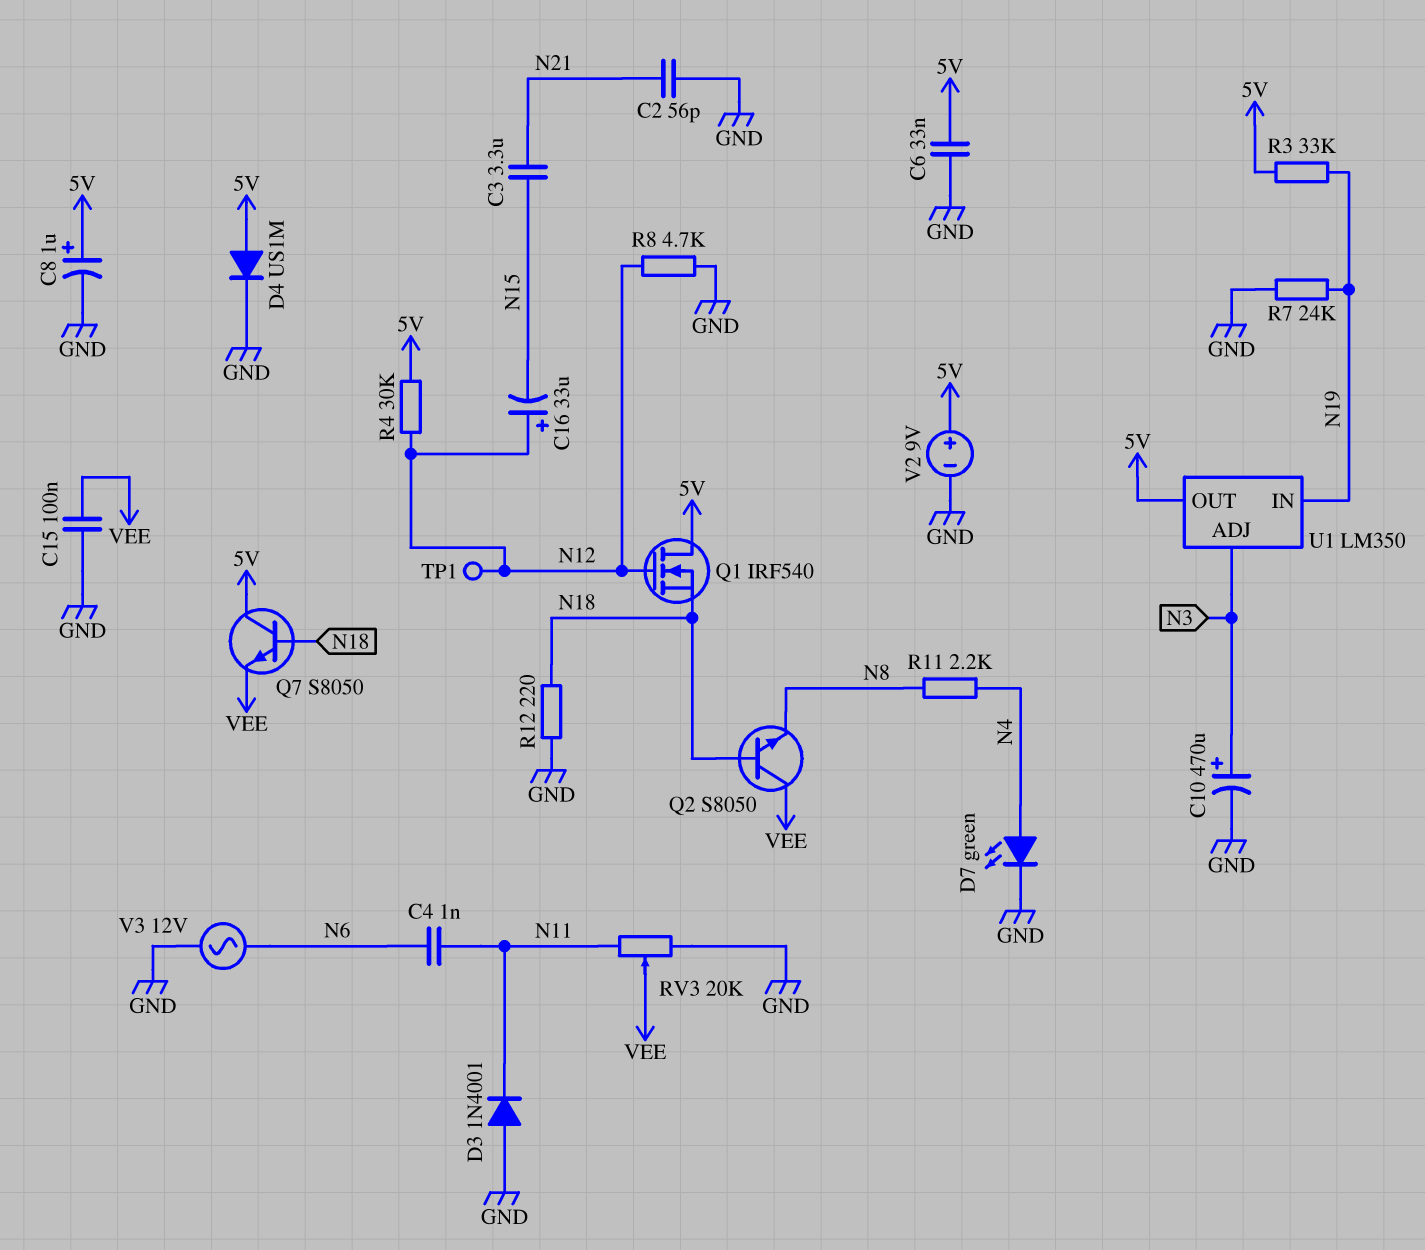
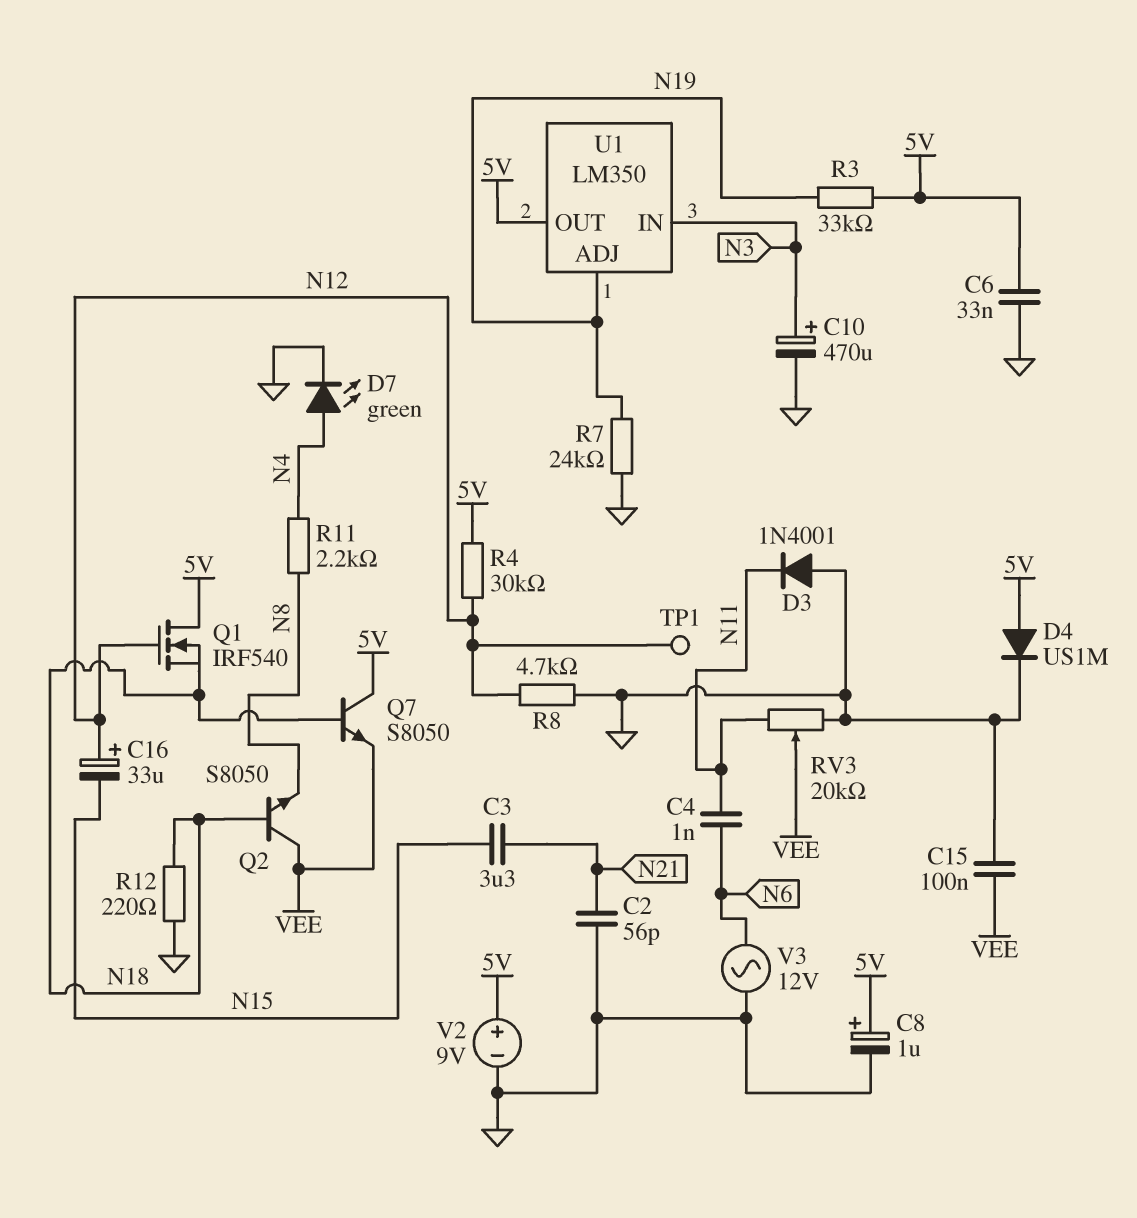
U1 pin ADJ: N3 -> N19
U1 pin IN: N19 -> N3

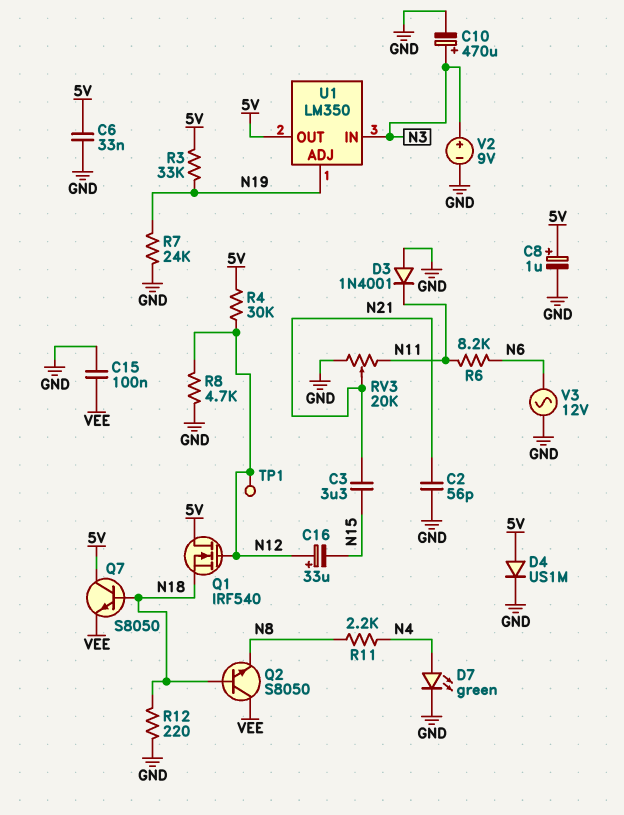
C4: 1nF (N6, N11) -> none
R6: none -> 8.2k (N6, N11)
RV3: 20k (GND, N11, wiper VEE) -> 20k (GND, N11, wiper N21)
V2: 9V (plus 5V, minus GND) -> 9V (plus N3, minus GND)

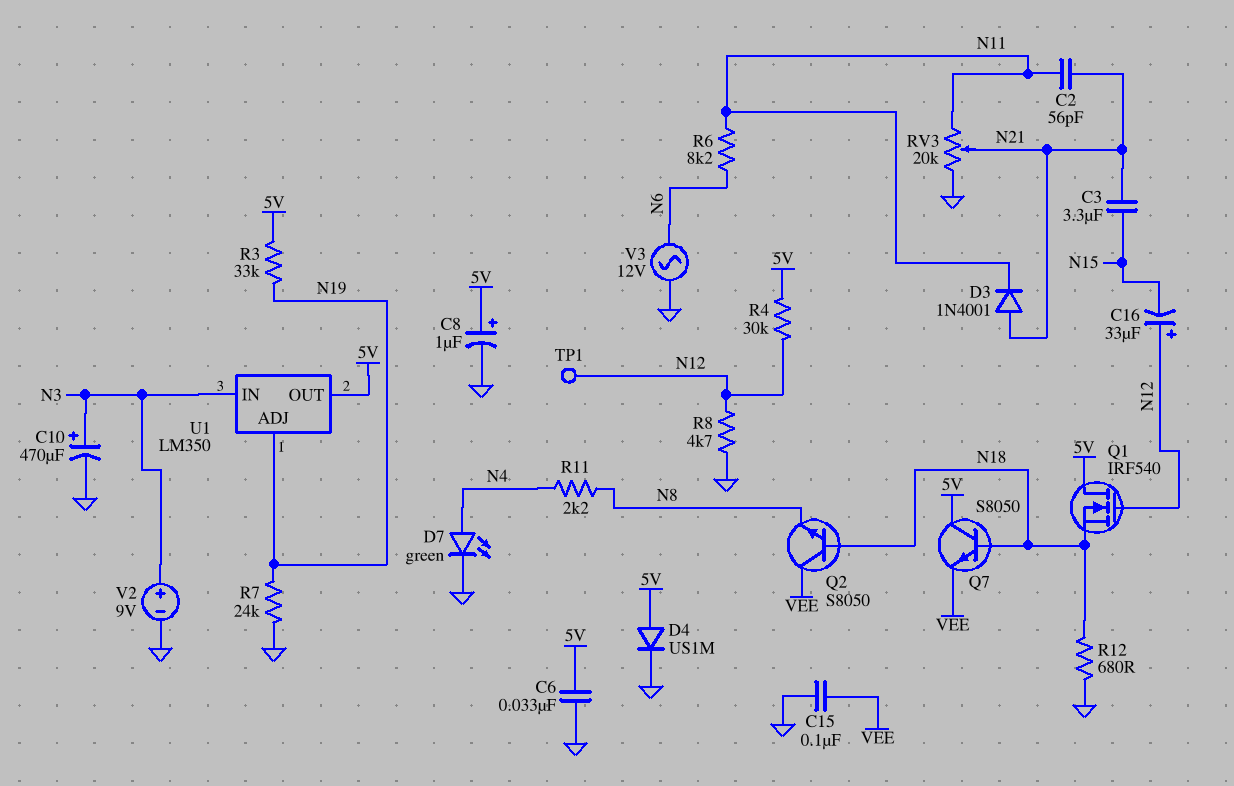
C2: 56pF (GND, N21) -> 56pF (N11, N21)
D3: diode 1N4001 (A GND, K N11) -> diode 1N4001 (A N21, K N11)
R12: 220 (GND, N18) -> 680 (GND, N18)

